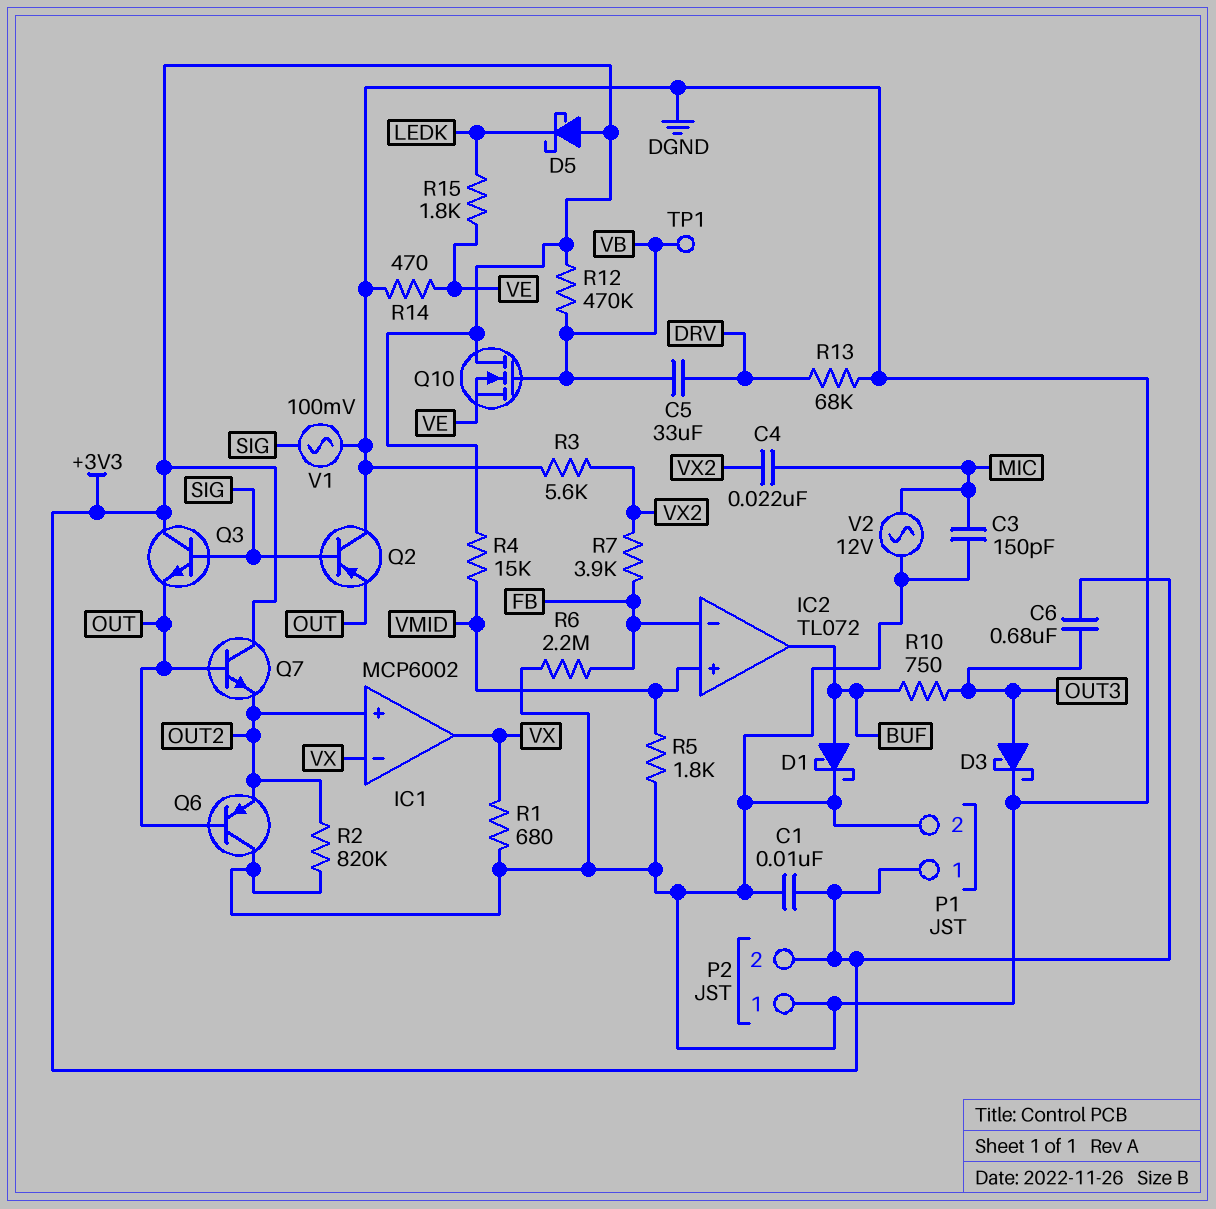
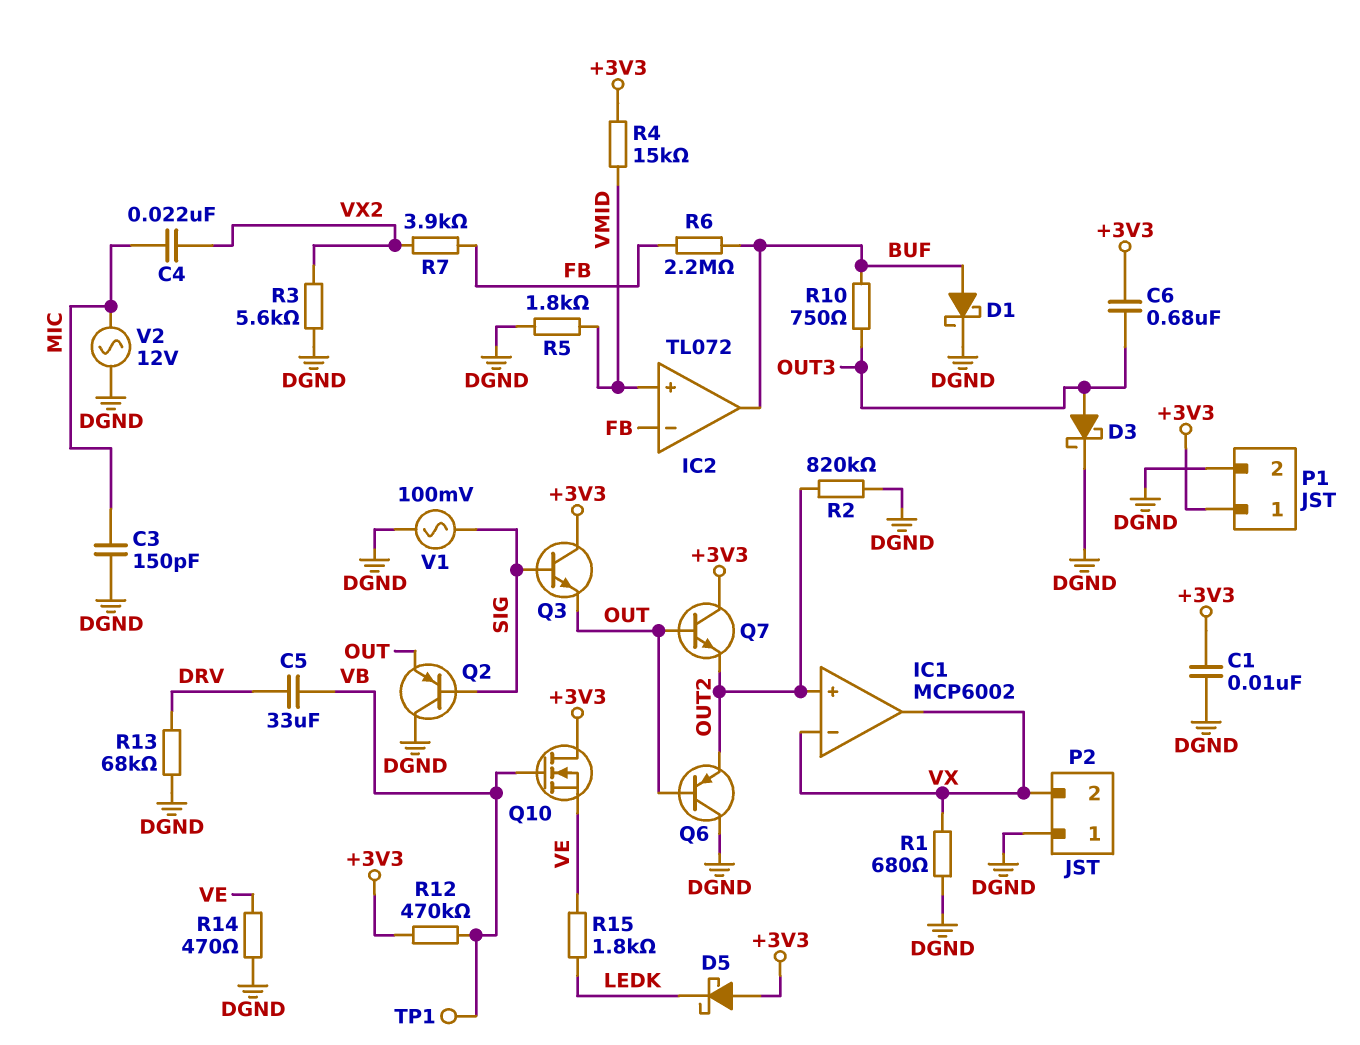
P2 pin 2: +3V3 -> VX
R6: 2.2M (DGND, FB) -> 2.2M (BUF, FB)

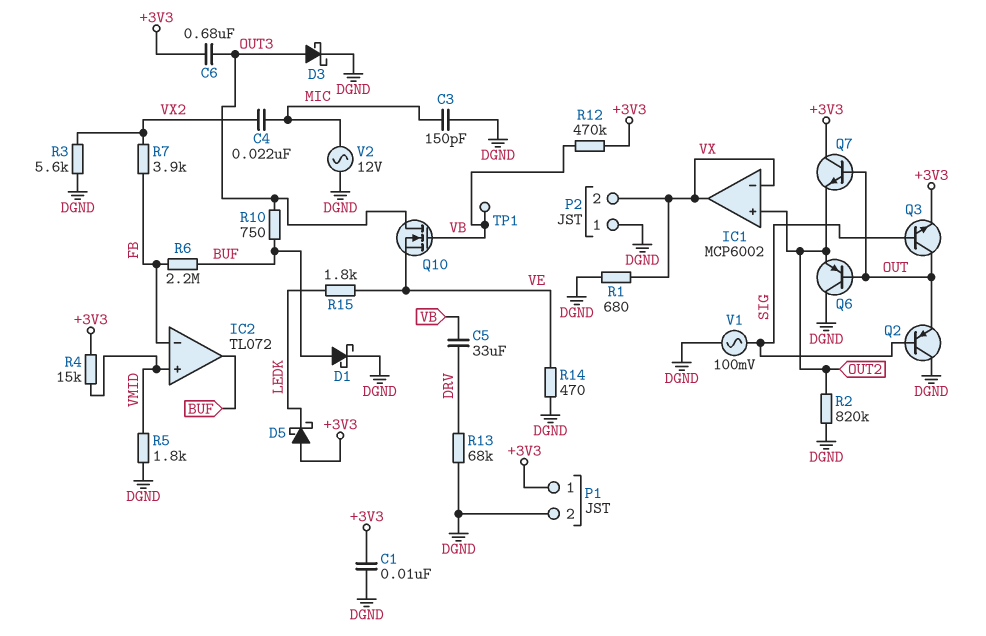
Q3: NPN (B SIG, C +3V3, E OUT) -> NPN (B SIG, C OUT, E +3V3)
Q10: NMOS (G VB, D +3V3, S VE) -> NMOS (G VB, D OUT3, S VE)

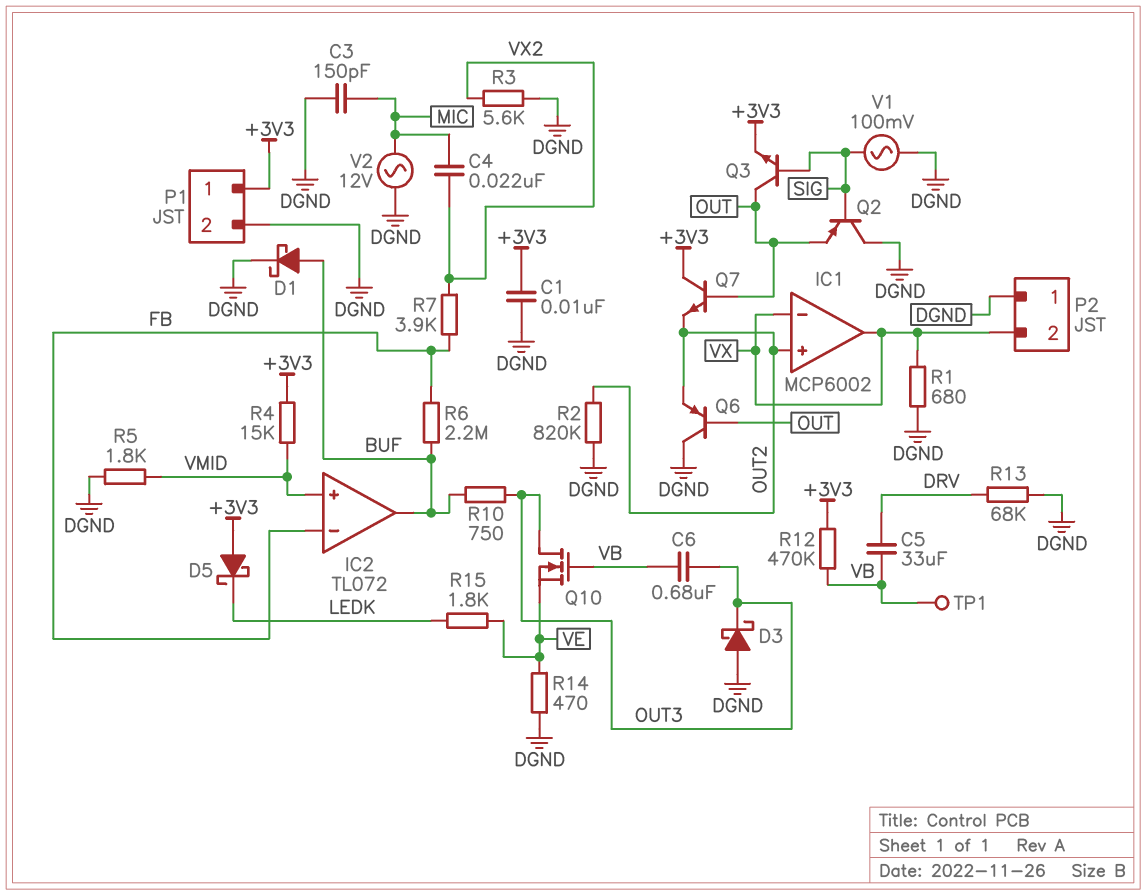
C6: 680nF (+3V3, OUT3) -> 680nF (OUT3, VB)
D3: schottky (A OUT3, K DGND) -> schottky (A DGND, K OUT3)

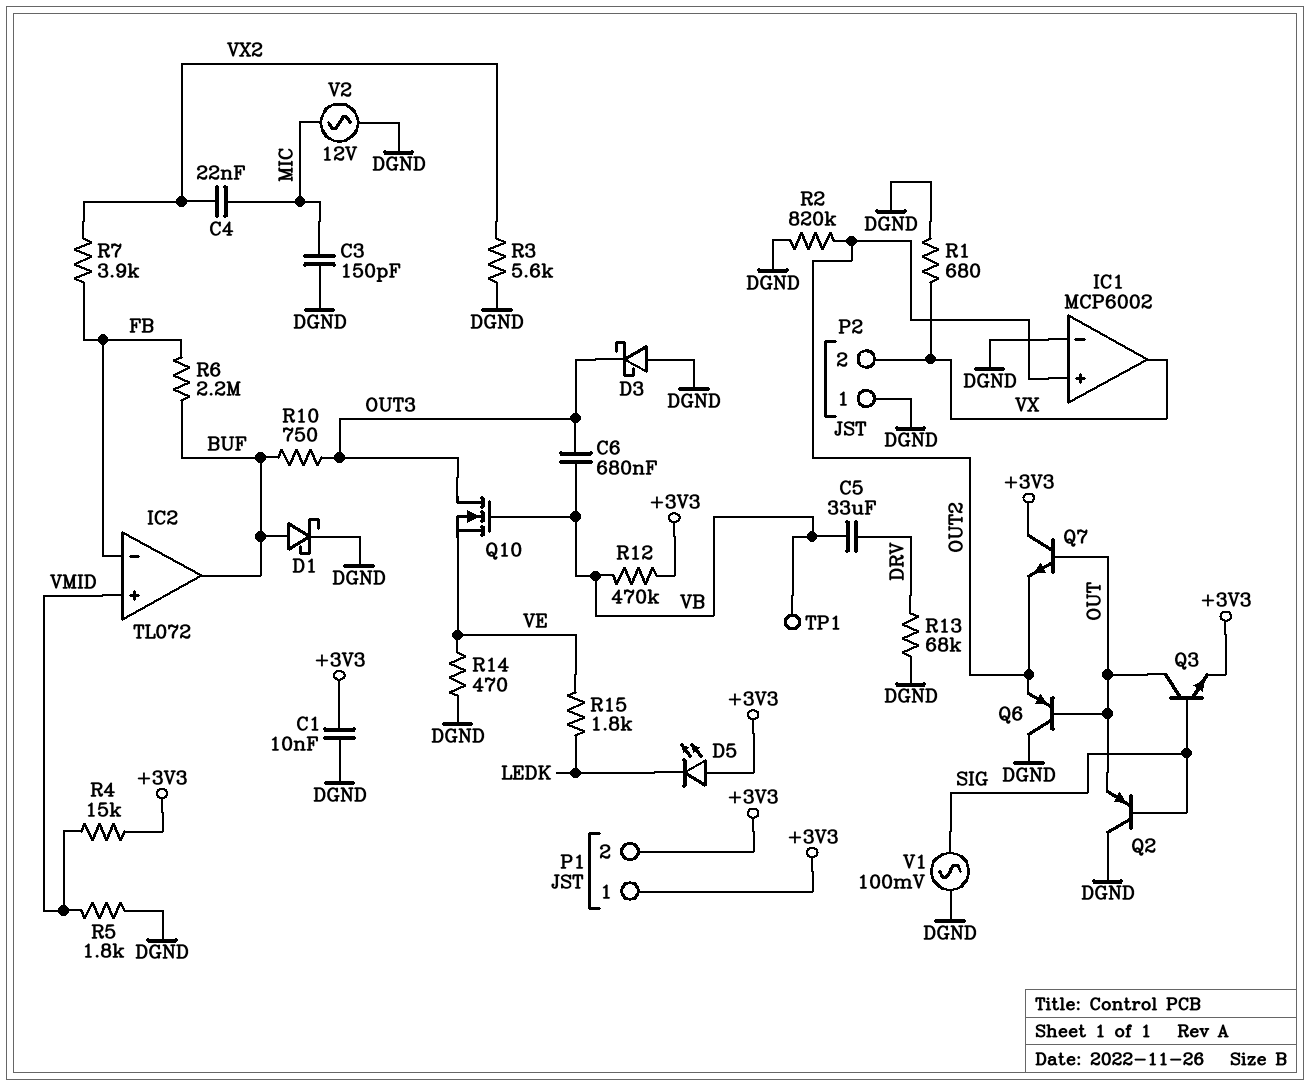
D5: schottky (A +3V3, K LEDK) -> LED (A +3V3, K LEDK)
IC1 pin in-: VX -> DGND
P1 pin 2: DGND -> +3V3

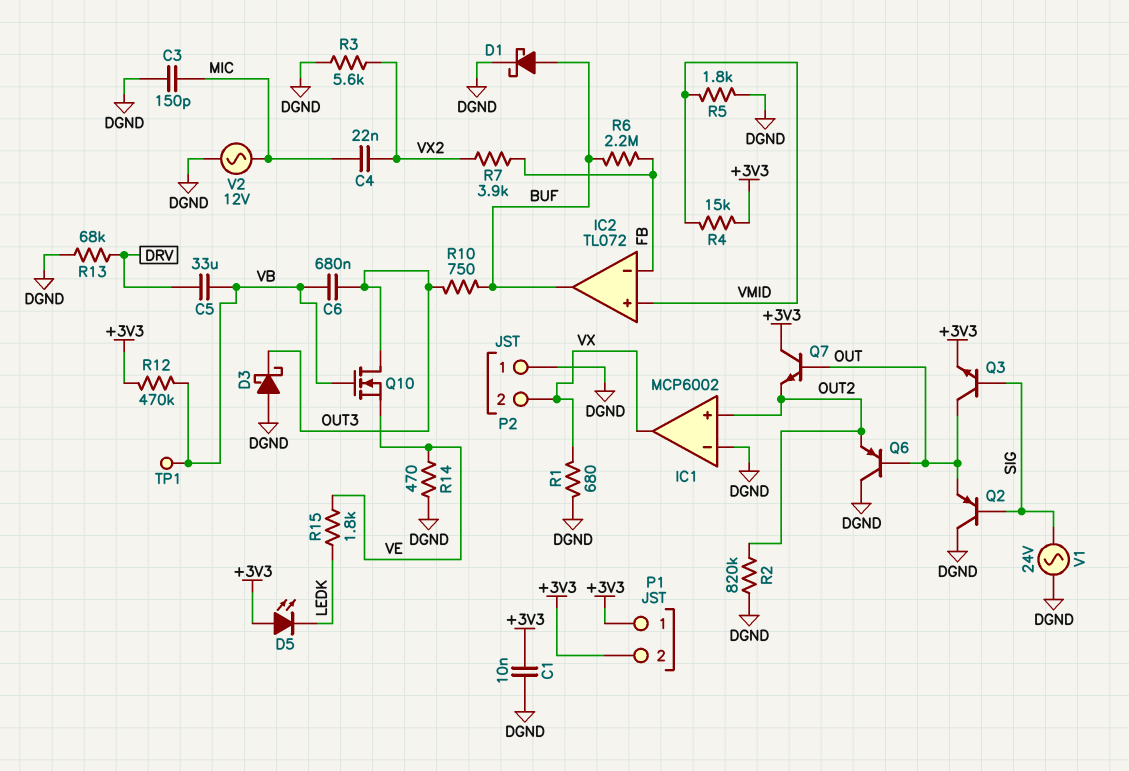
V1: AC 100mV (DGND, SIG) -> AC 24V (DGND, SIG)

